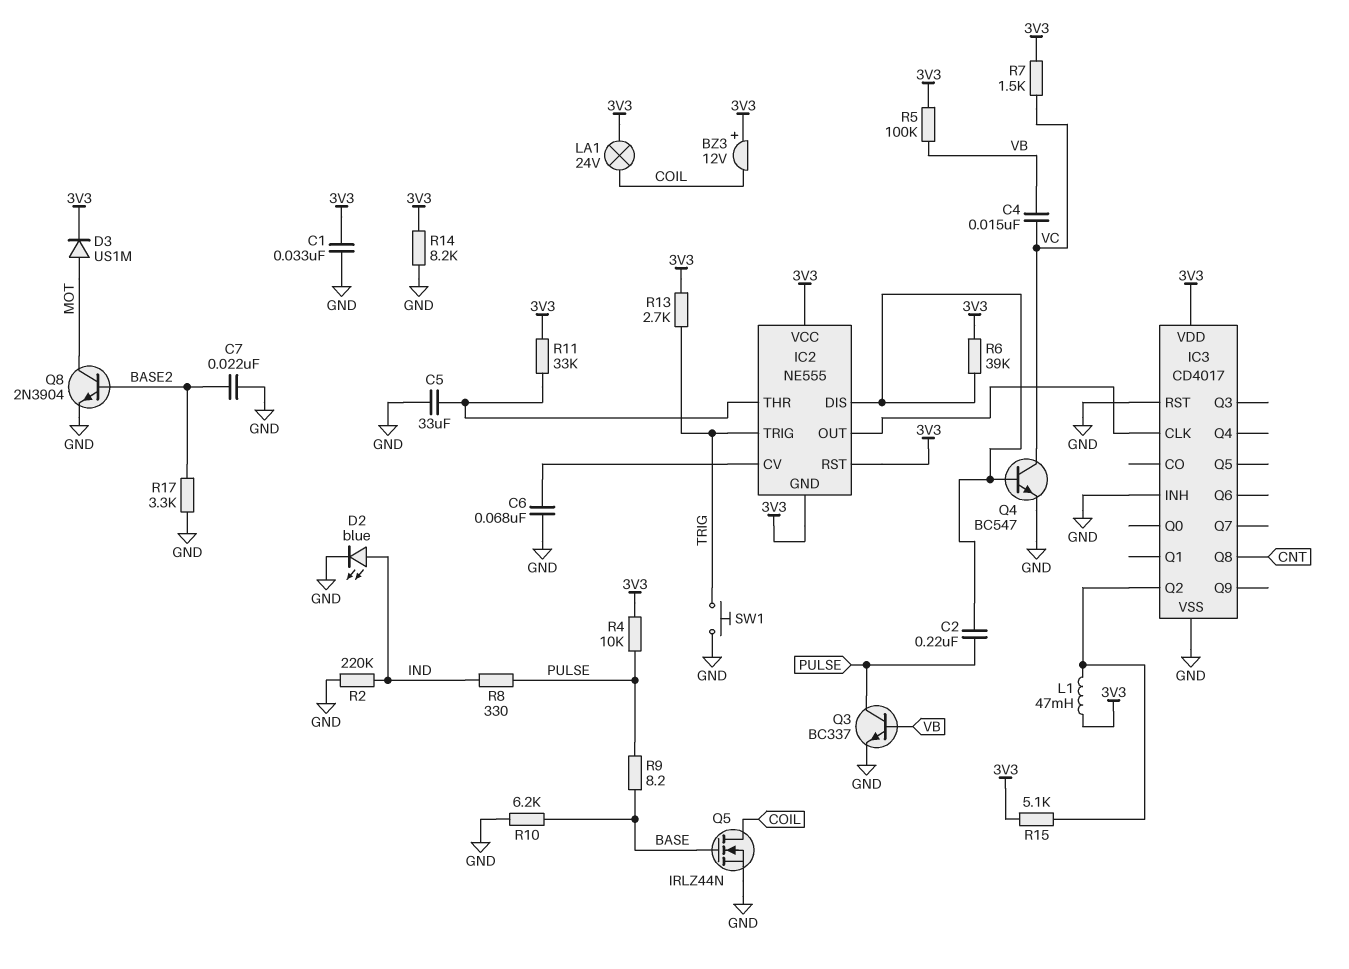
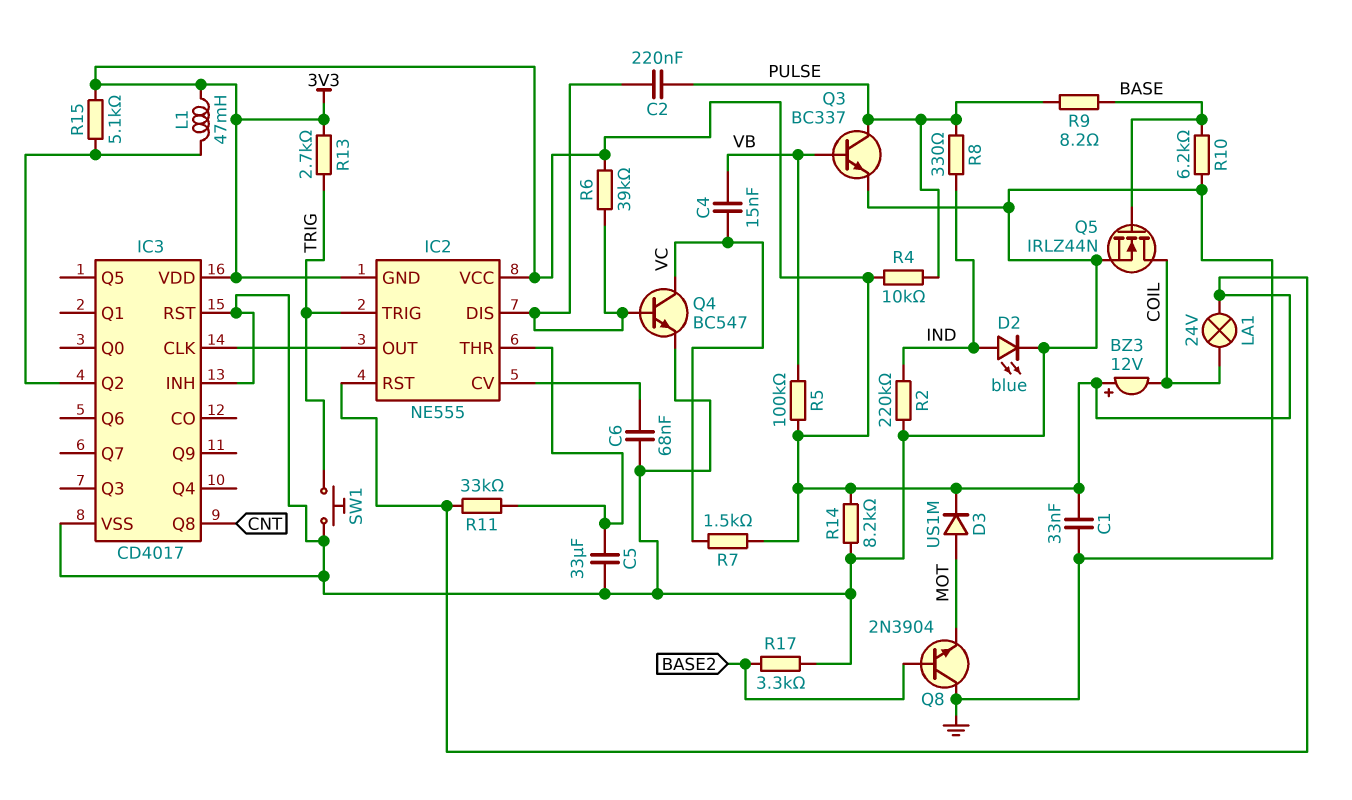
C7: 22nF (BASE2, GND) -> none
Q8: NPN 2N3904 (B BASE2, C MOT, E GND) -> NPN 2N3904 (B BASE2, C GND, E MOT)

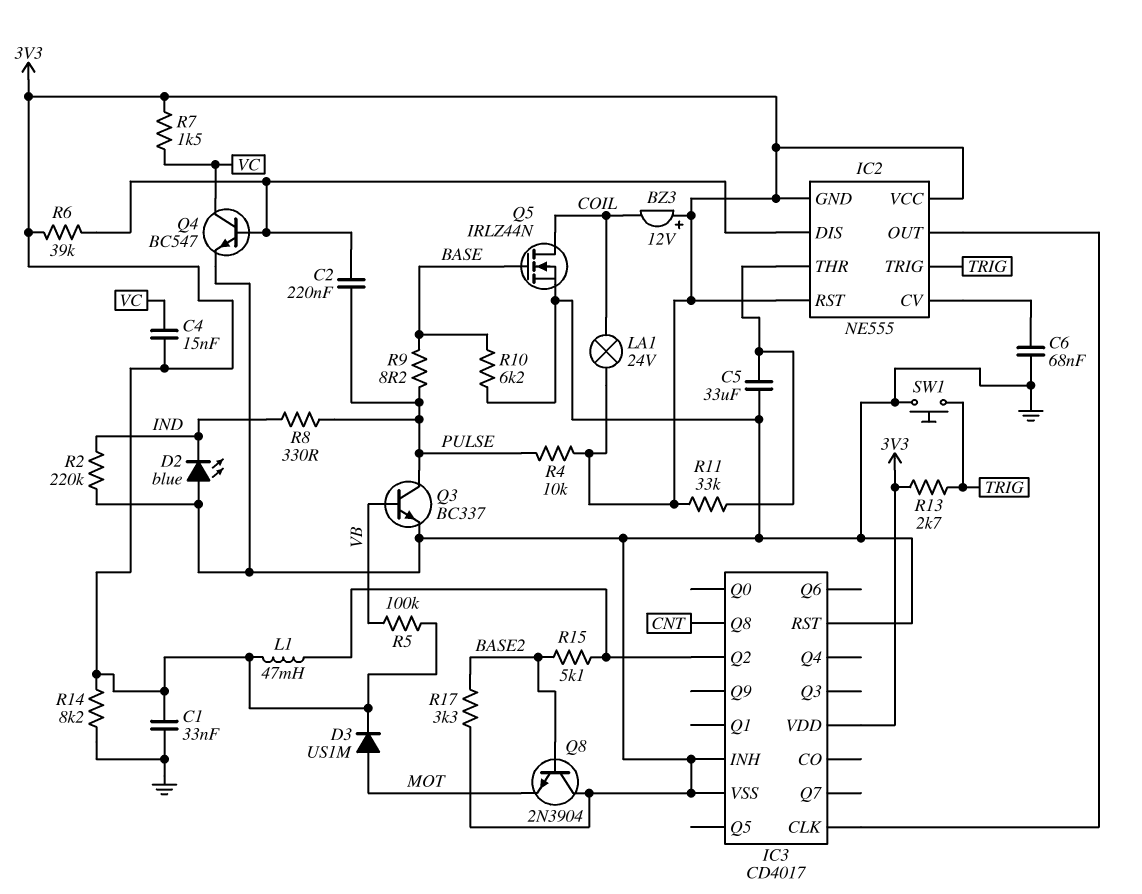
C4: 15nF (VB, VC) -> 15nF (3V3, VC)
D2: LED blue (A IND, K GND) -> LED blue (A GND, K IND)
R15: 5.1k (3V3, IC3/Q2) -> 5.1k (BASE2, IC3/Q2)

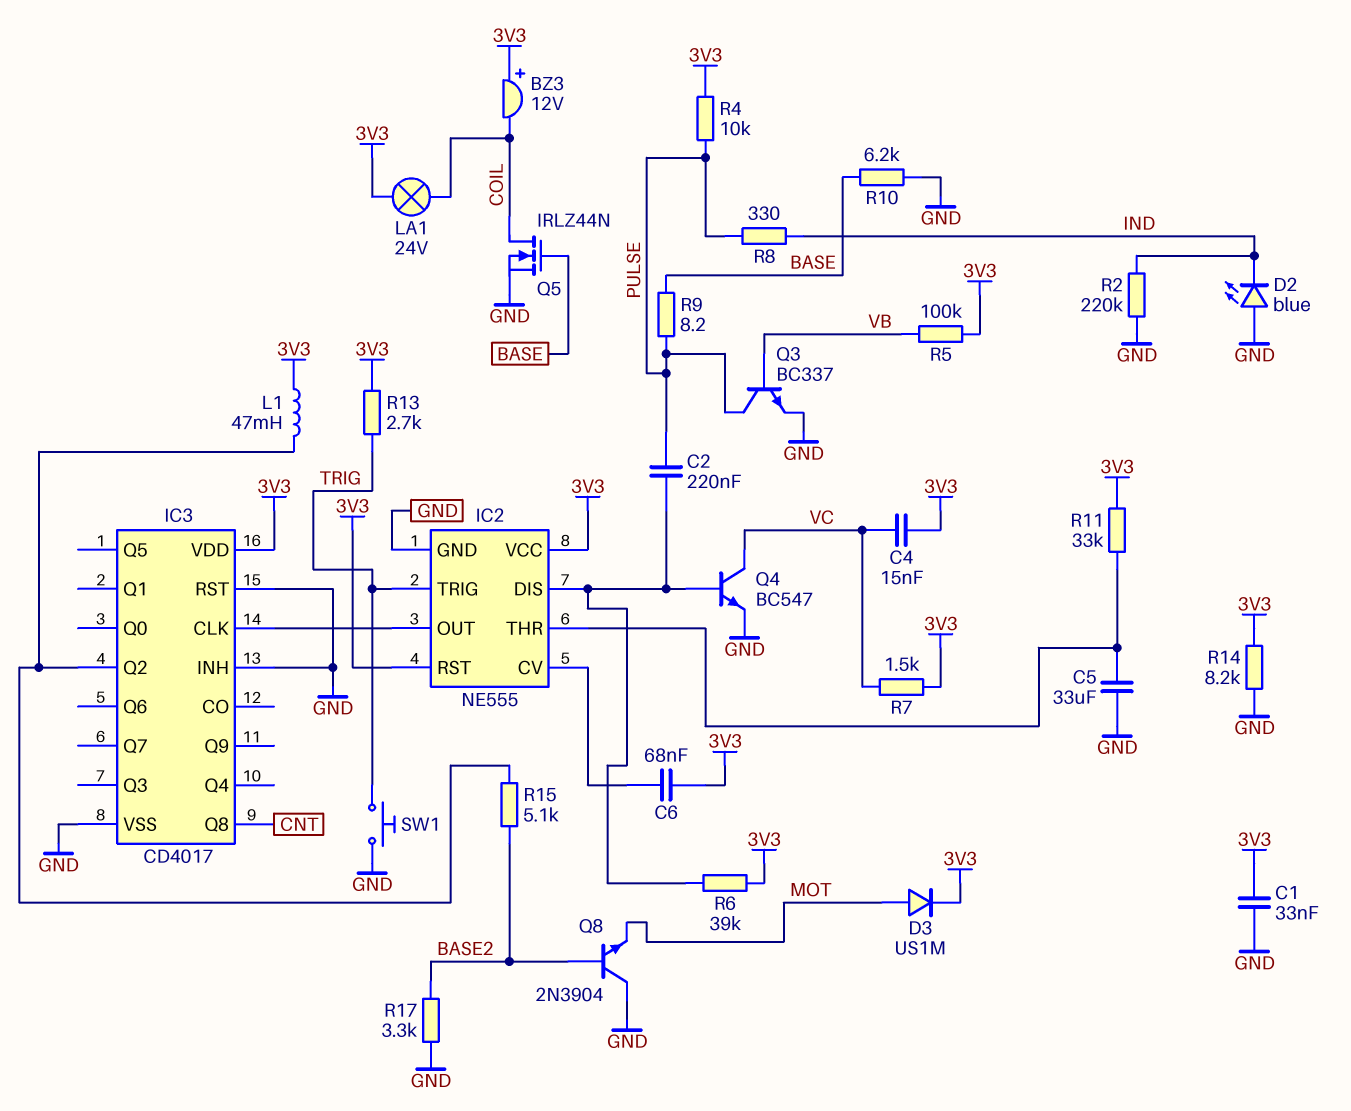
C6: 68nF (GND, IC2/CV) -> 68nF (3V3, IC2/CV)
IC2 pin GND: 3V3 -> GND

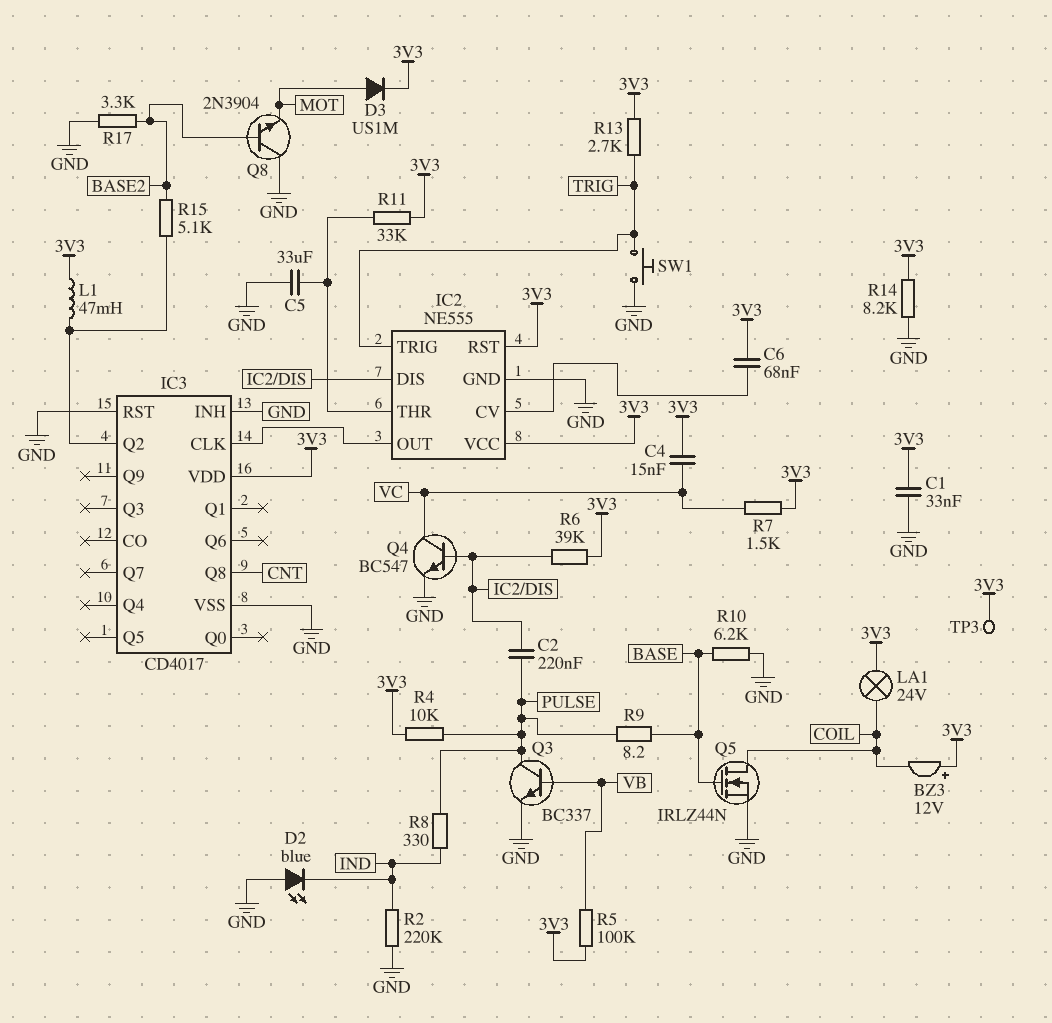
TP3: none -> test point (3V3)

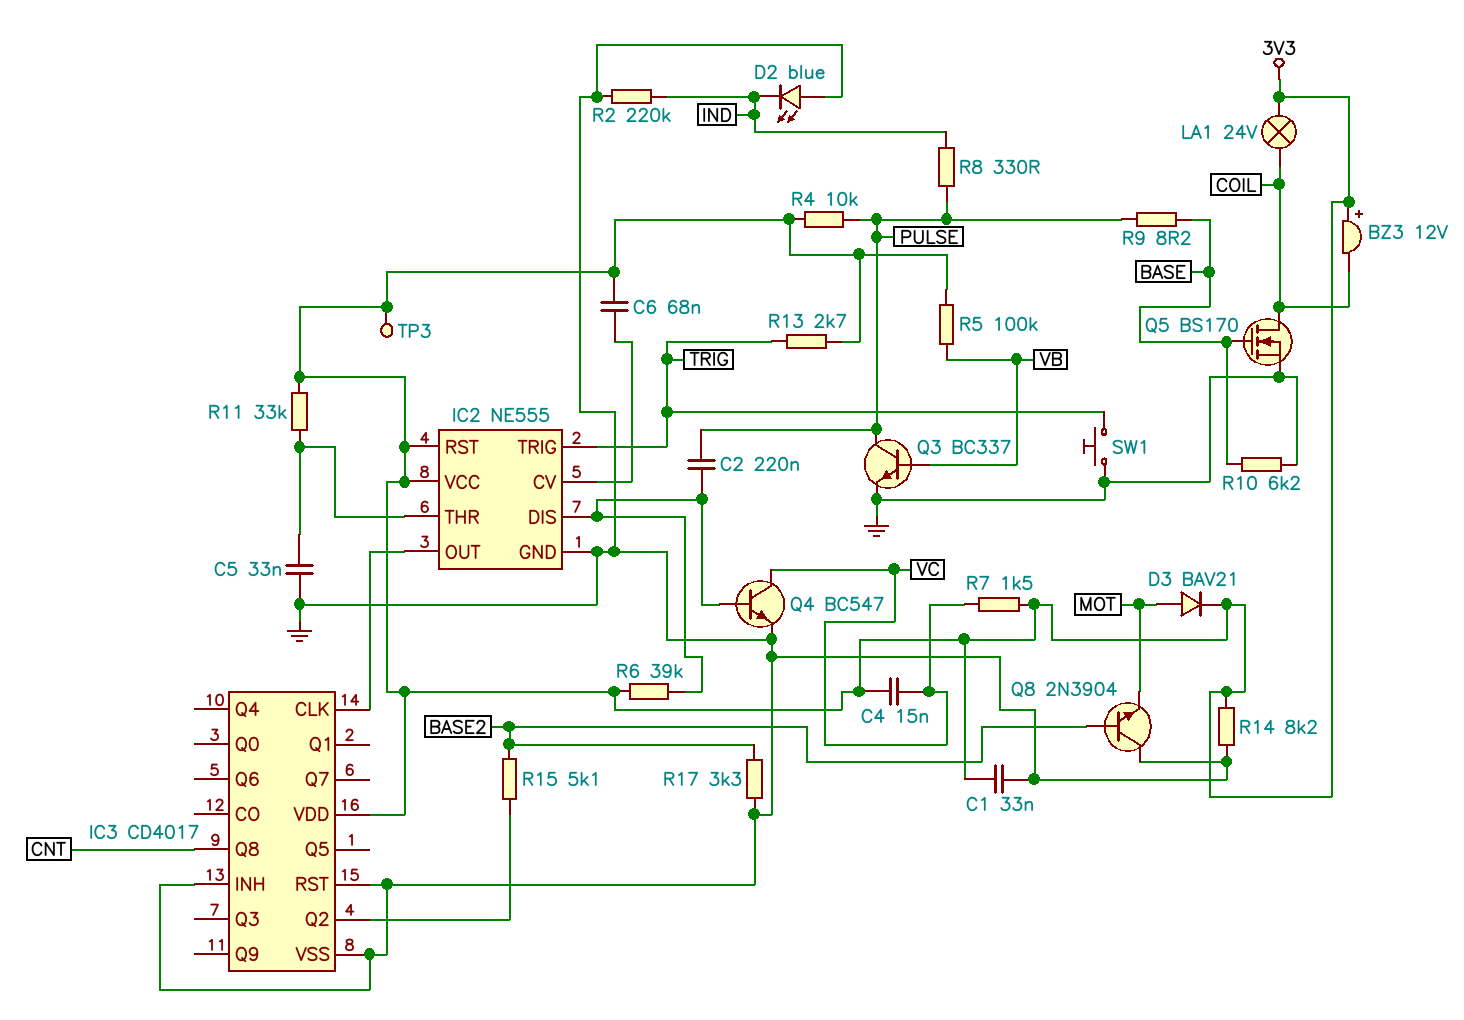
C5: 33uF (GND, IC2/THR) -> 33nF (GND, IC2/THR)
D3: diode US1M (A MOT, K 3V3) -> diode BAV21 (A MOT, K 3V3)
L1: 47mH (3V3, IC3/Q2) -> none
Q5: NMOS IRLZ44N (G BASE, D COIL, S GND) -> NMOS BS170 (G BASE, D COIL, S GND)

